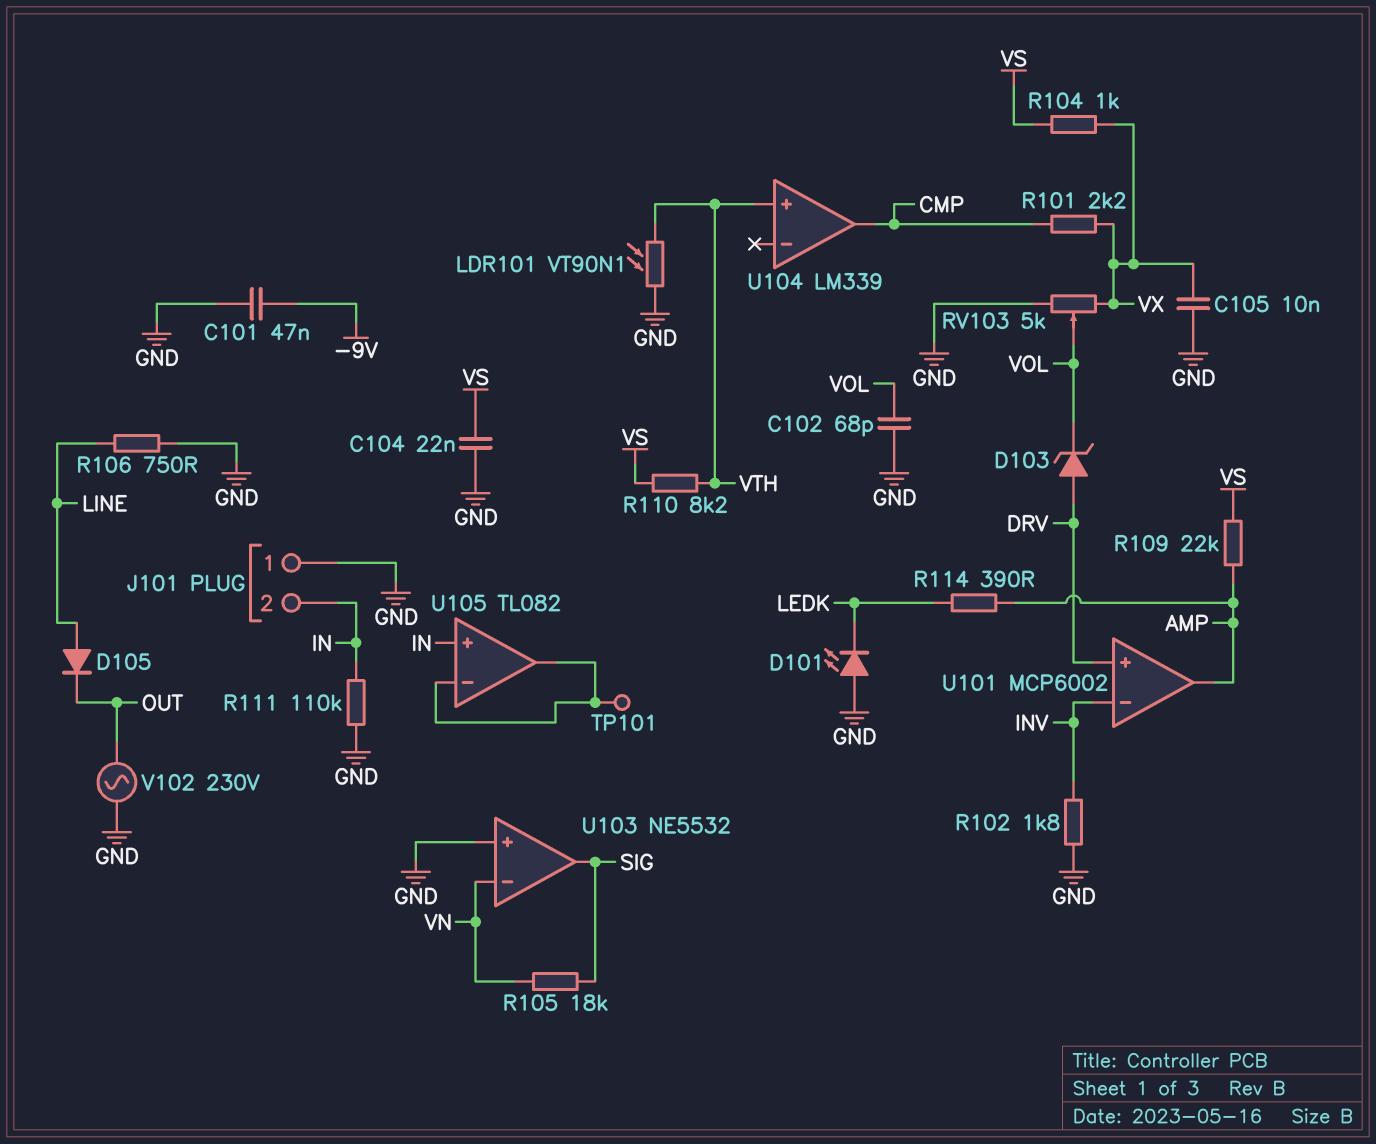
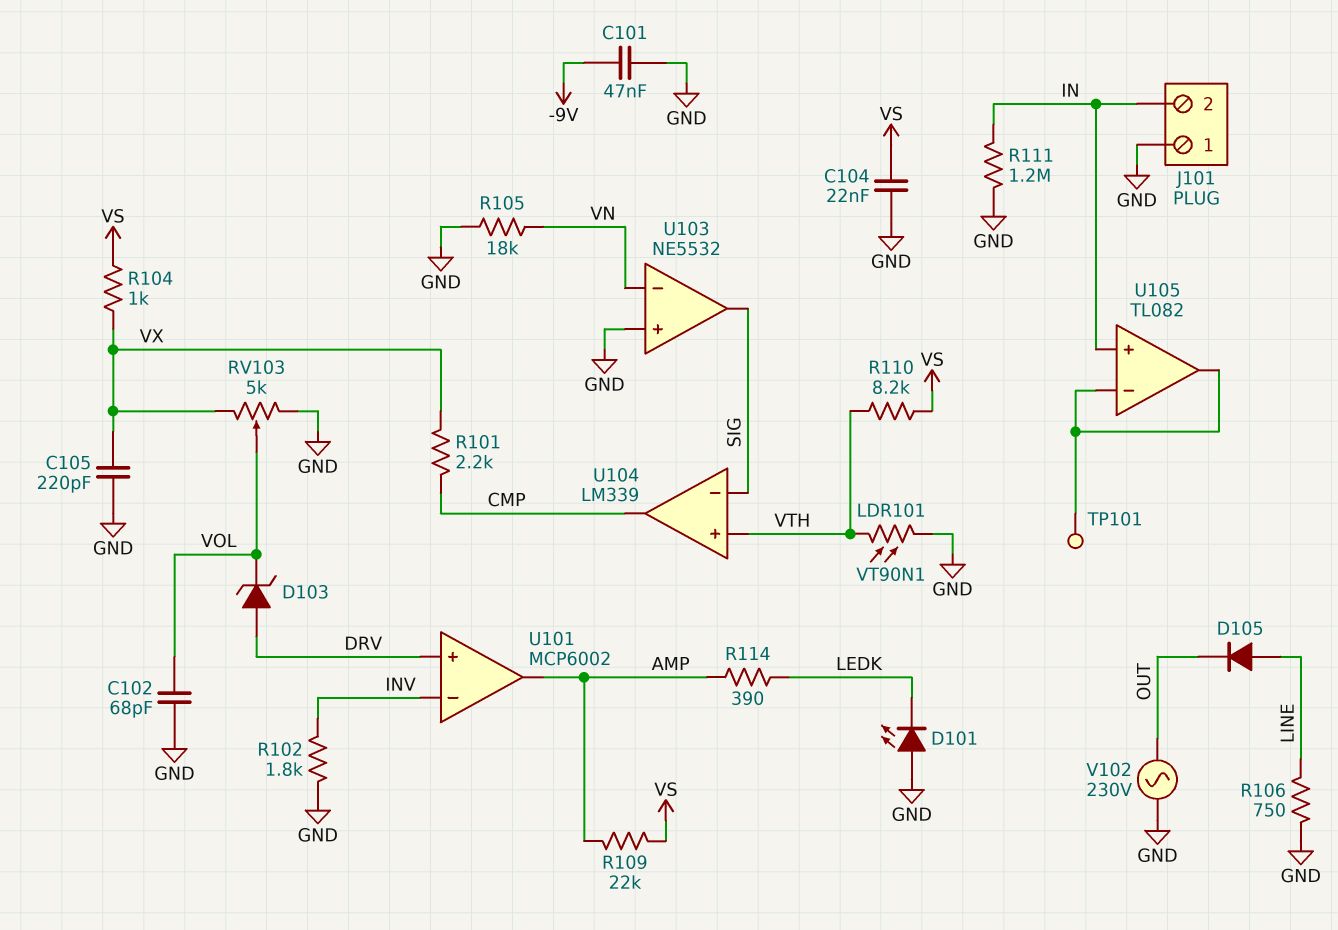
C105: 10nF (GND, VX) -> 220pF (GND, VX)
R105: 18k (SIG, VN) -> 18k (GND, VN)
R111: 110k (GND, IN) -> 1.2M (GND, IN)
U104 pin in-: none -> SIG

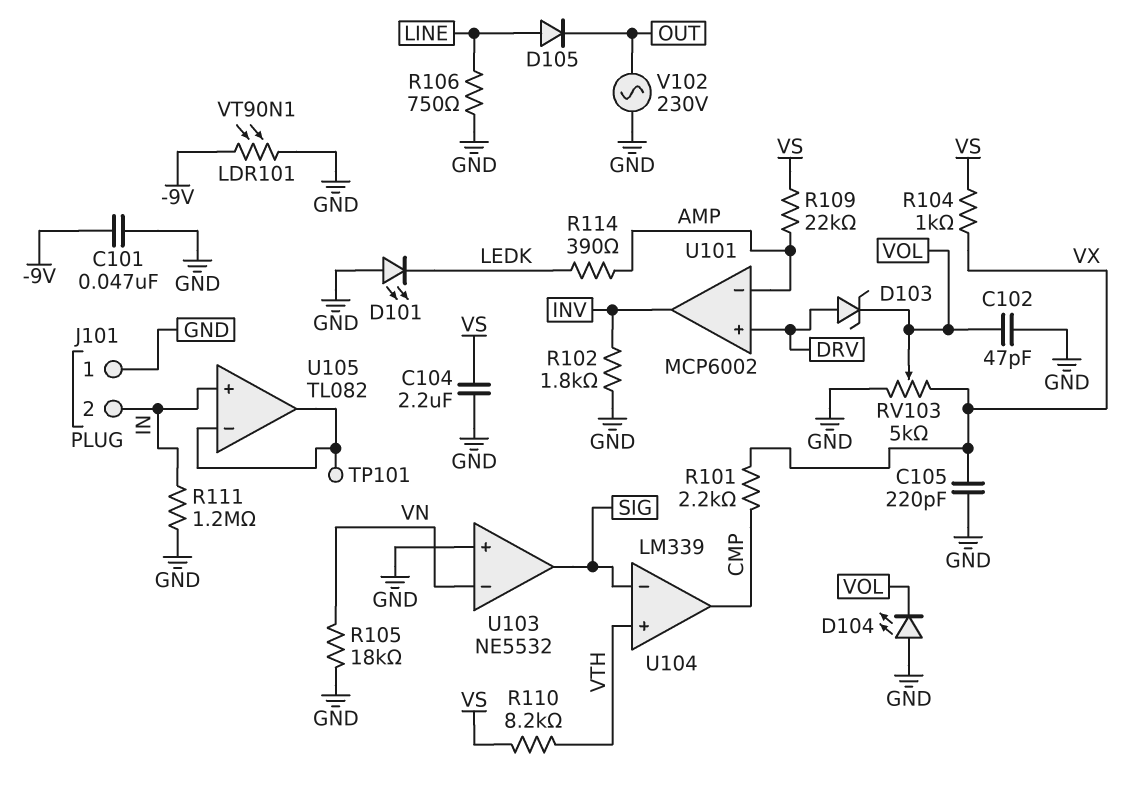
C102: 68pF (GND, VOL) -> 47pF (GND, VOL)
C104: 22nF (GND, VS) -> 2.2uF (GND, VS)
D104: none -> LED (A GND, K VOL)
LDR101: VT90N1 (GND, VTH) -> VT90N1 (-9V, GND)
U101 pin in-: INV -> AMP
U101 pin out: AMP -> INV

